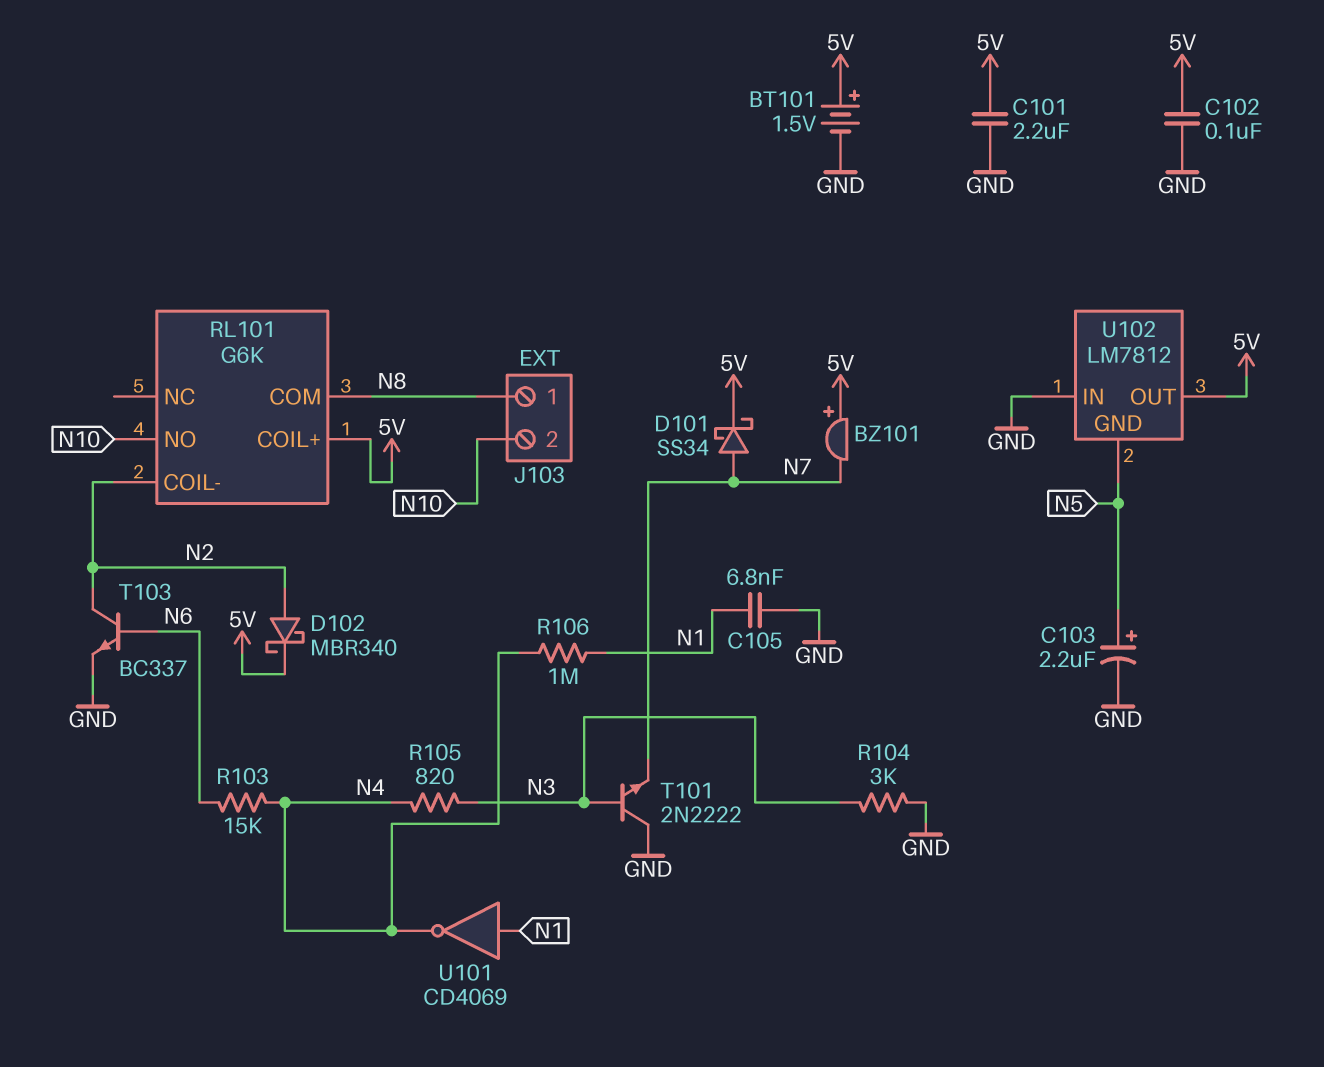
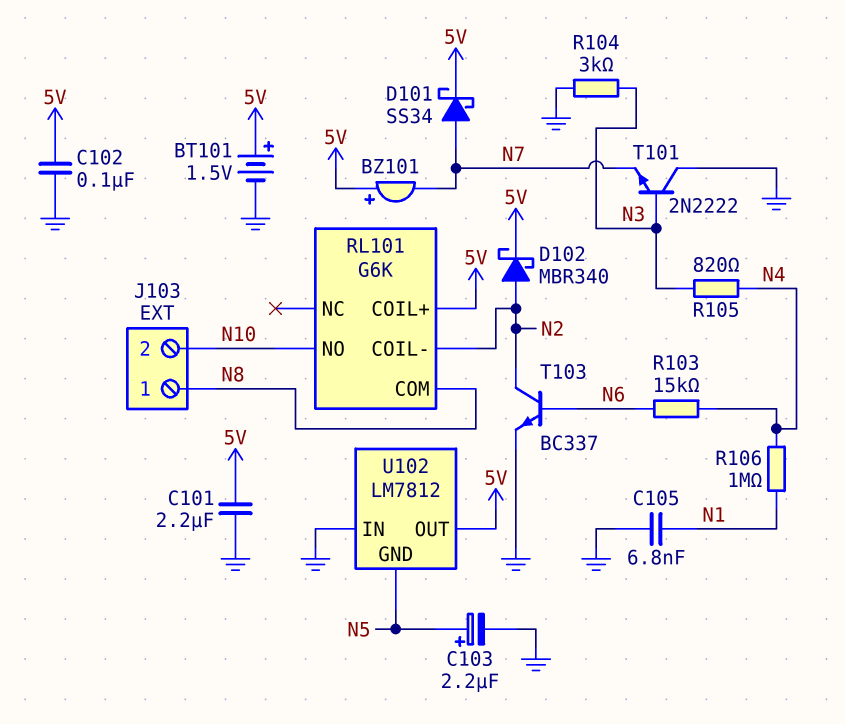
U101: NOT CD4069 (in N1, out N4) -> none

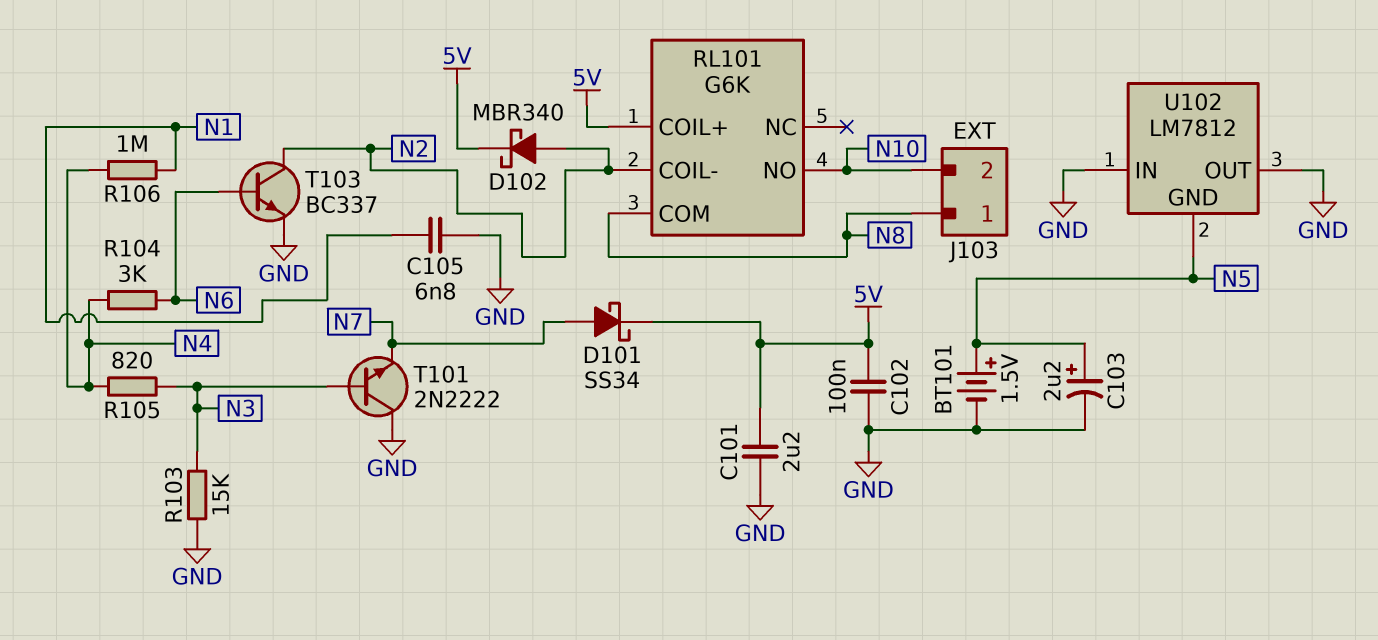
BT101: 1.5V (plus 5V, minus GND) -> 1.5V (plus N5, minus GND)
BZ101: buzzer (plus 5V, minus N7) -> none
R103: 15k (N4, N6) -> 15k (GND, N3)
R104: 3k (GND, N3) -> 3k (N4, N6)
U102 pin OUT: 5V -> GND

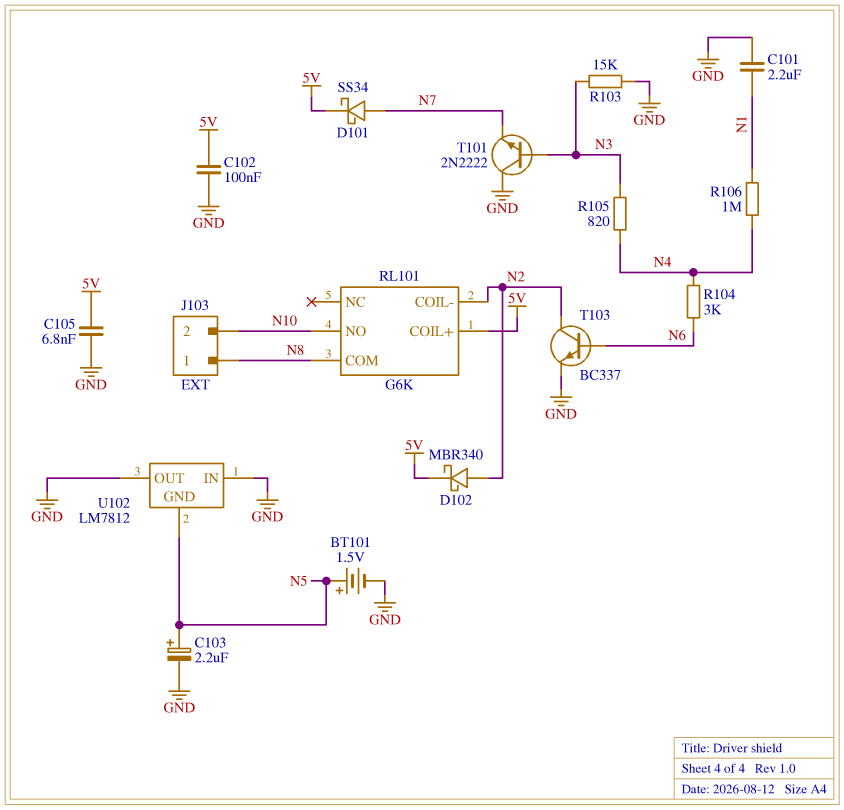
C101: 2.2uF (5V, GND) -> 2.2uF (GND, N1)
C105: 6.8nF (GND, N1) -> 6.8nF (5V, GND)

